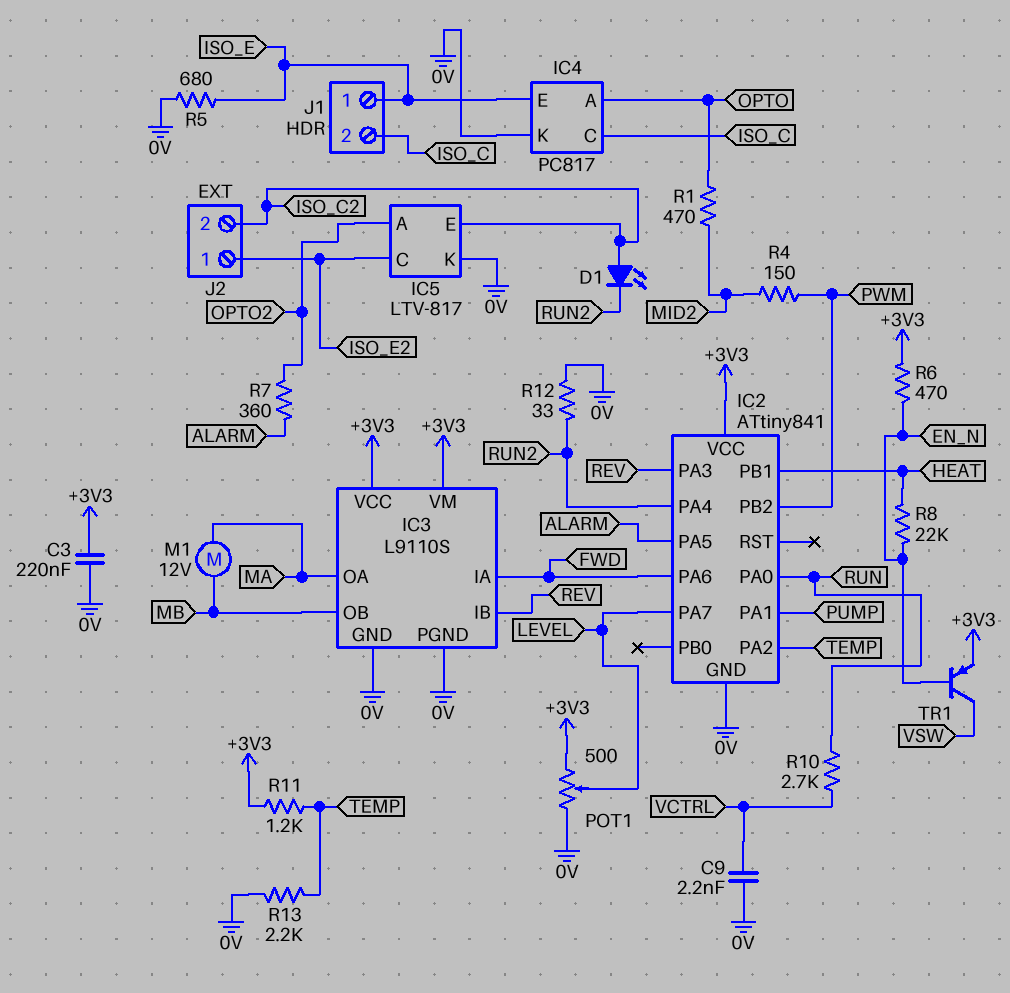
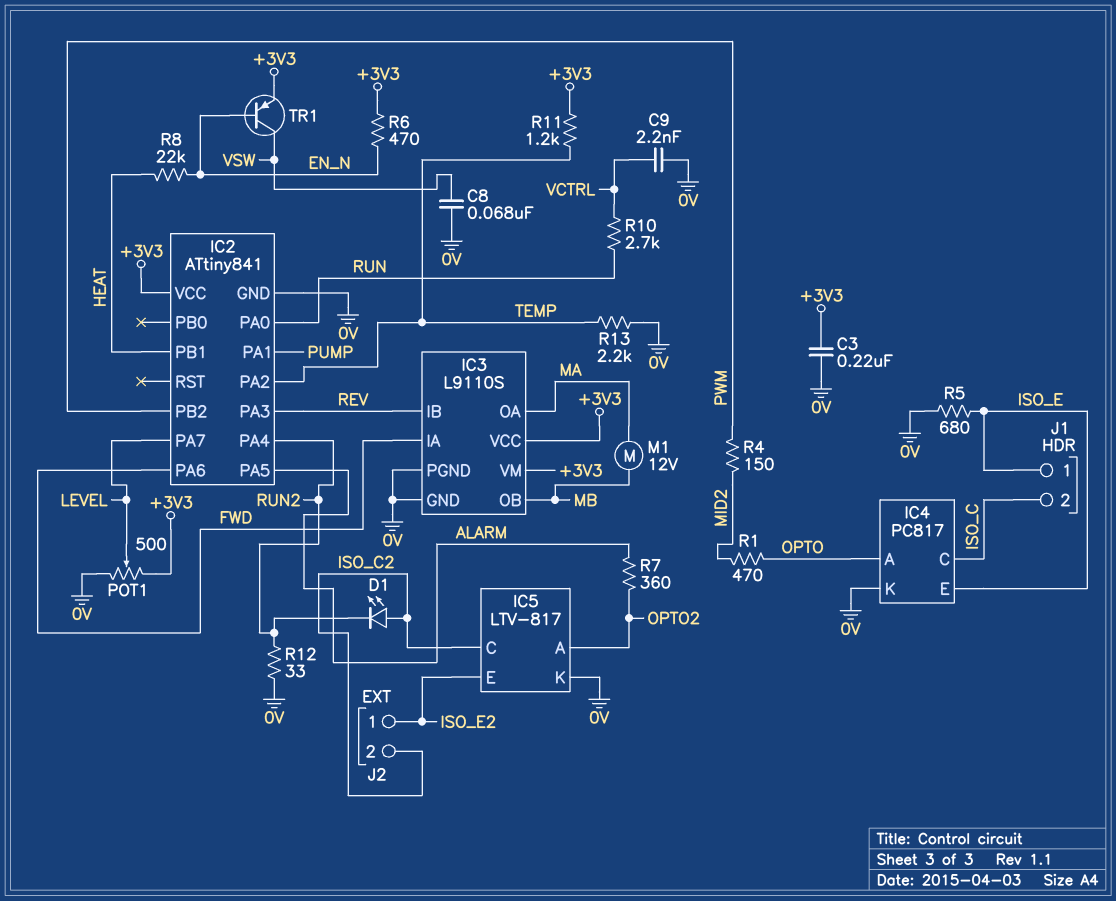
C8: none -> 68nF (0V, VSW)
IC5 pin C: ISO_E2 -> ISO_C2
IC5 pin E: ISO_C2 -> ISO_E2

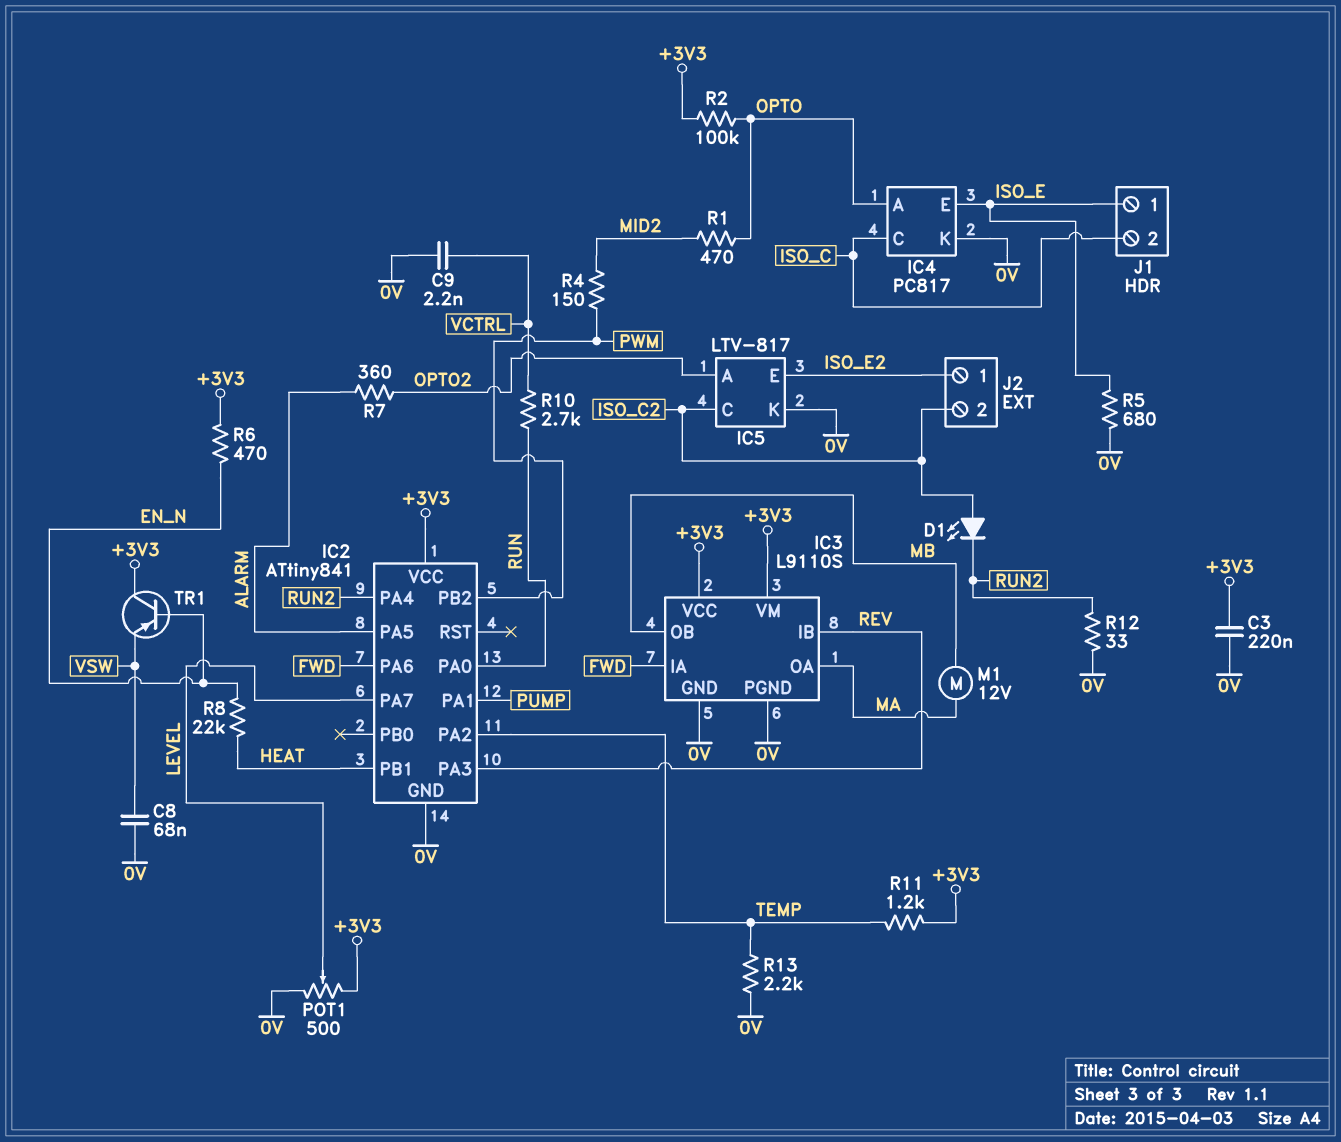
R2: none -> 100k (+3V3, OPTO)
TR1: PNP (B EN_N, C VSW, E +3V3) -> PNP (B EN_N, C +3V3, E VSW)

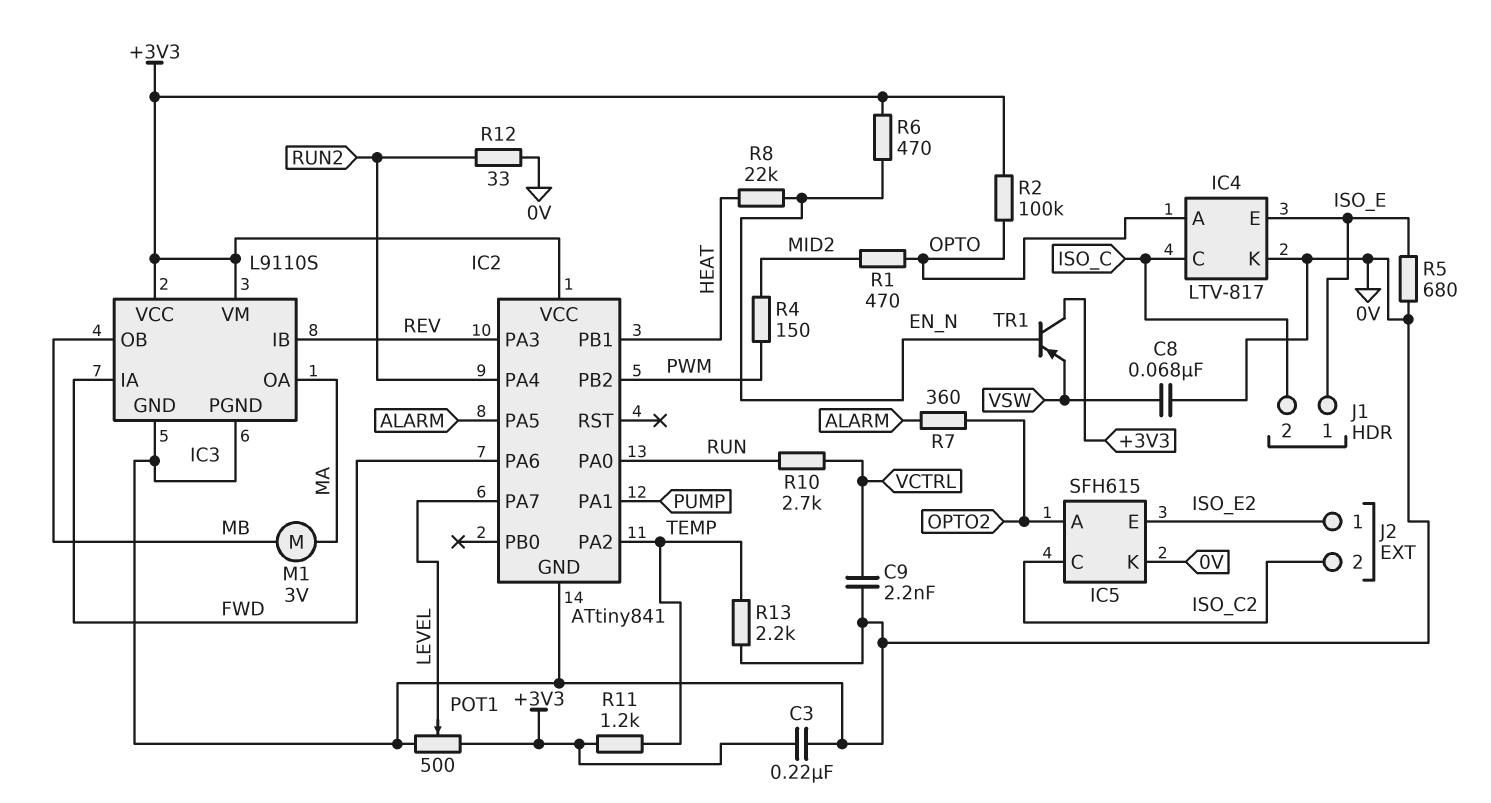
D1: LED (A ISO_C2, K RUN2) -> none
IC4: PC817 -> LTV-817
IC5: LTV-817 -> SFH615
M1: motor 12V (MA, MB) -> motor 3V (MA, MB)

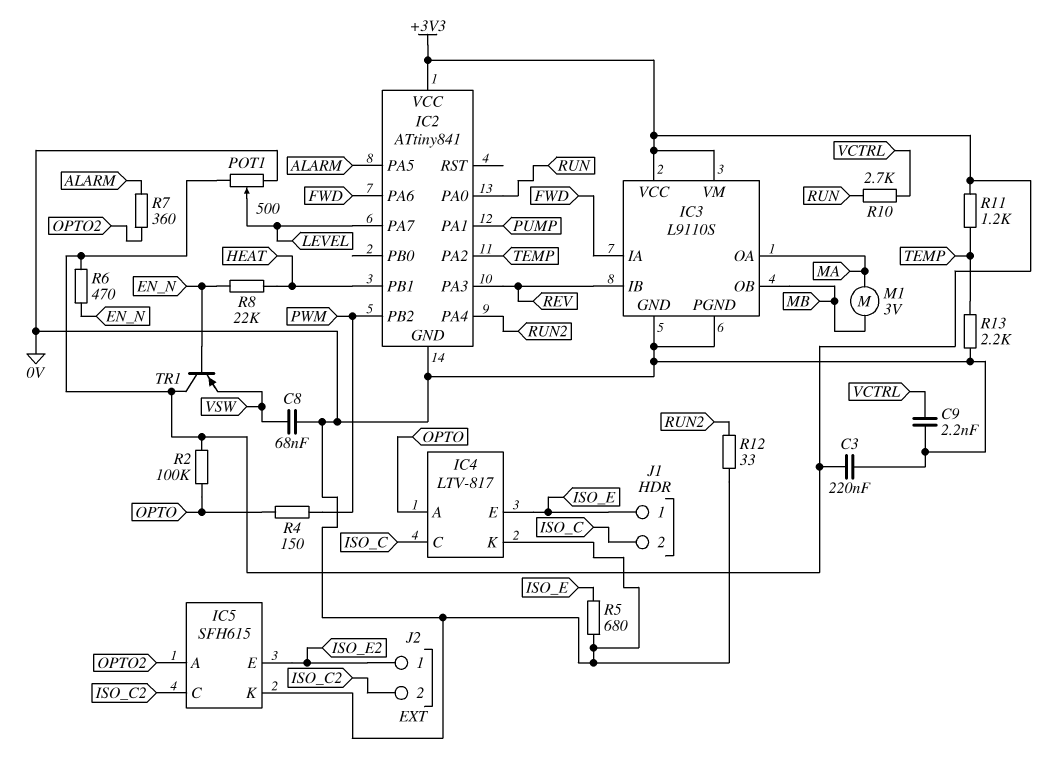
R1: 470 (MID2, OPTO) -> none
R4: 150 (MID2, PWM) -> 150 (OPTO, PWM)

